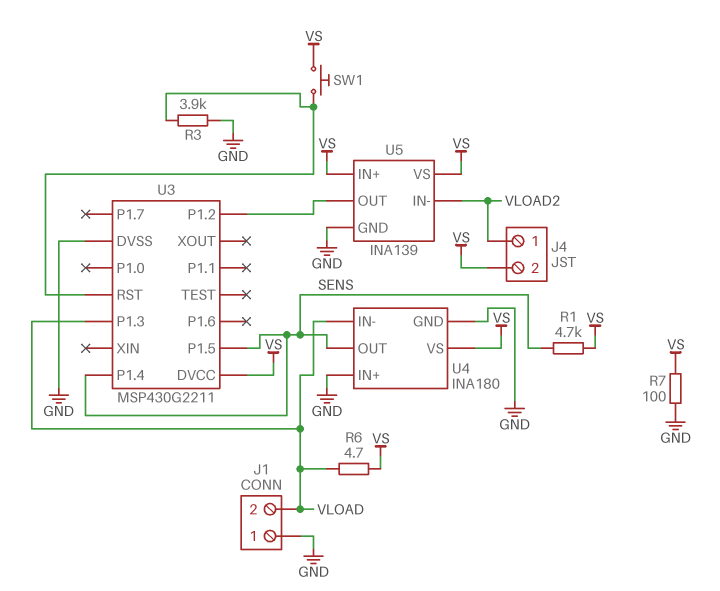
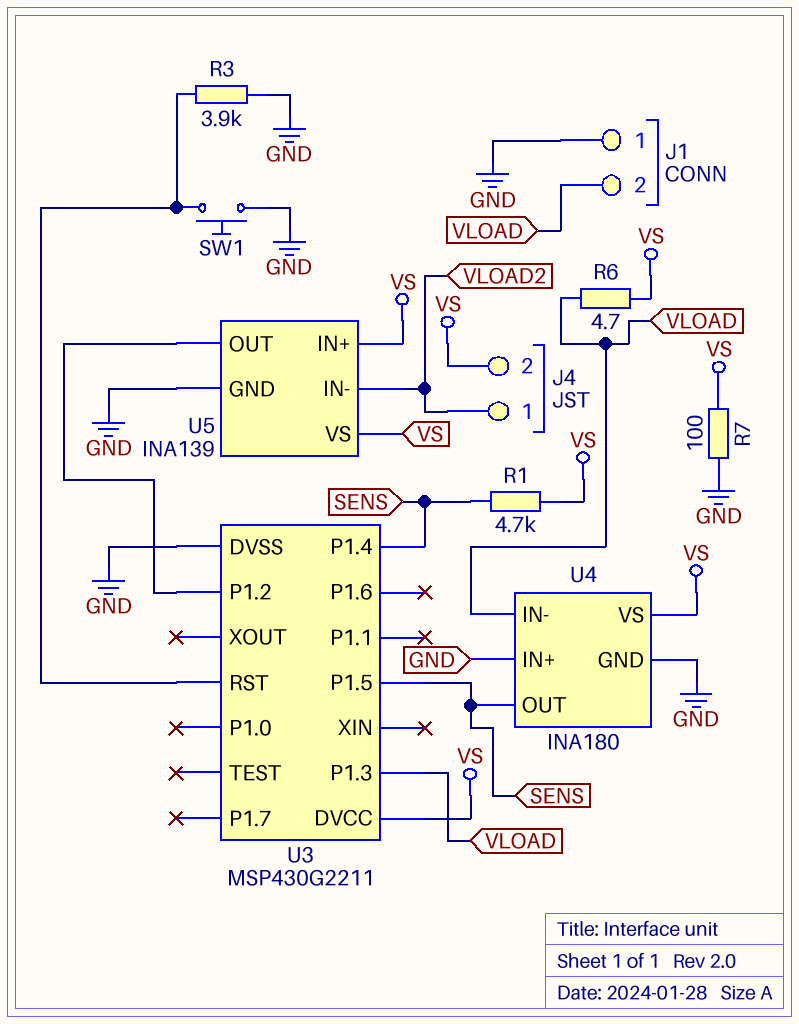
SW1: button (U3/RST, VS) -> button (GND, U3/RST)

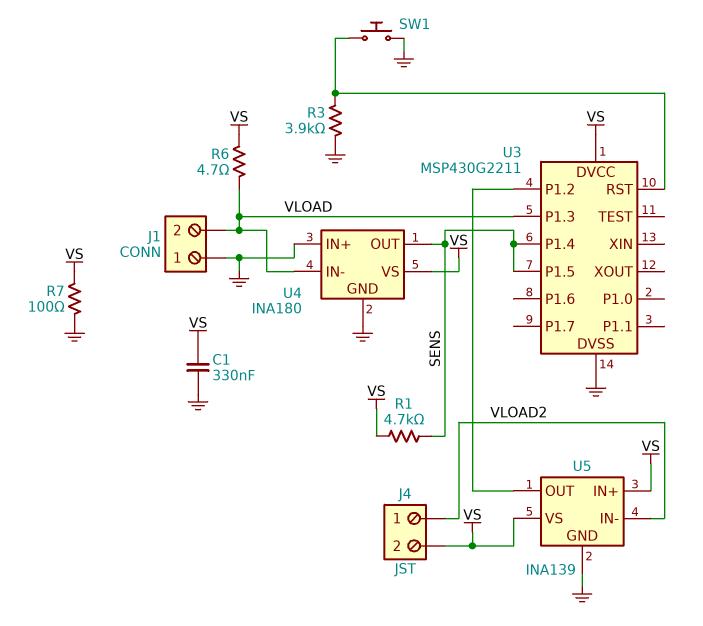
C1: none -> 330nF (GND, VS)

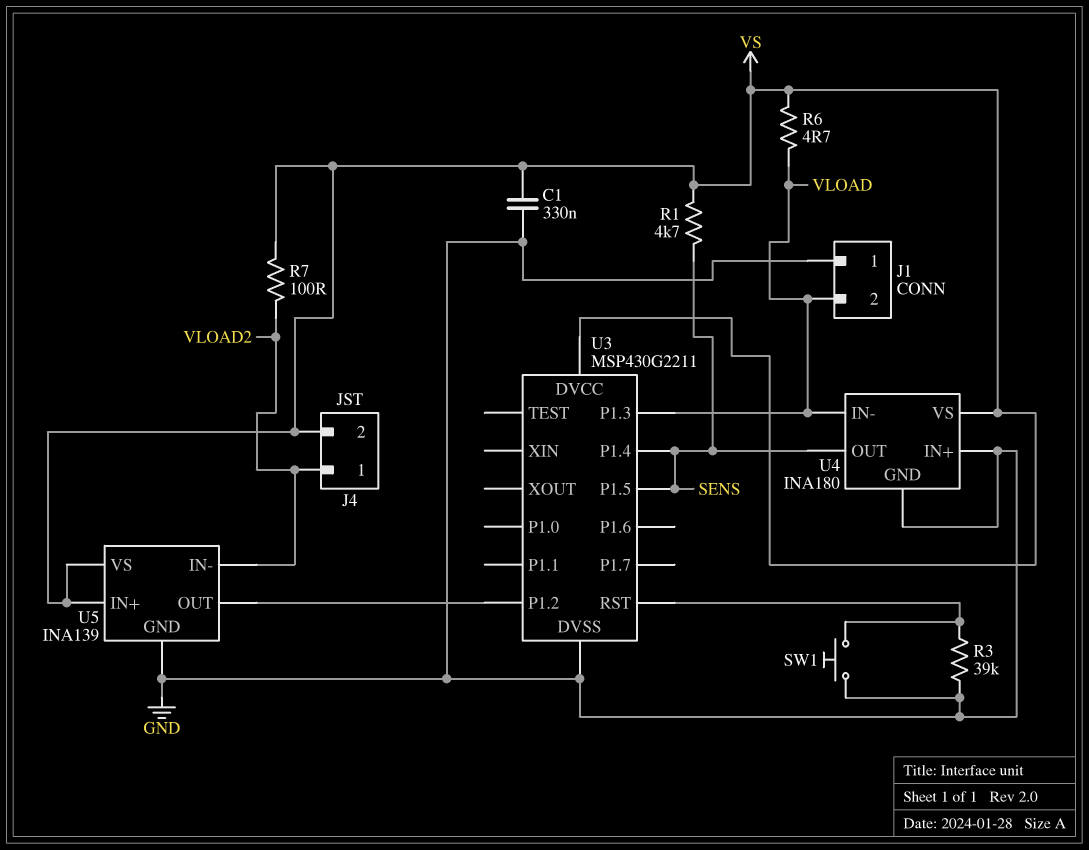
R3: 3.9k (GND, U3/RST) -> 39k (GND, U3/RST)
R7: 100 (GND, VS) -> 100 (VLOAD2, VS)

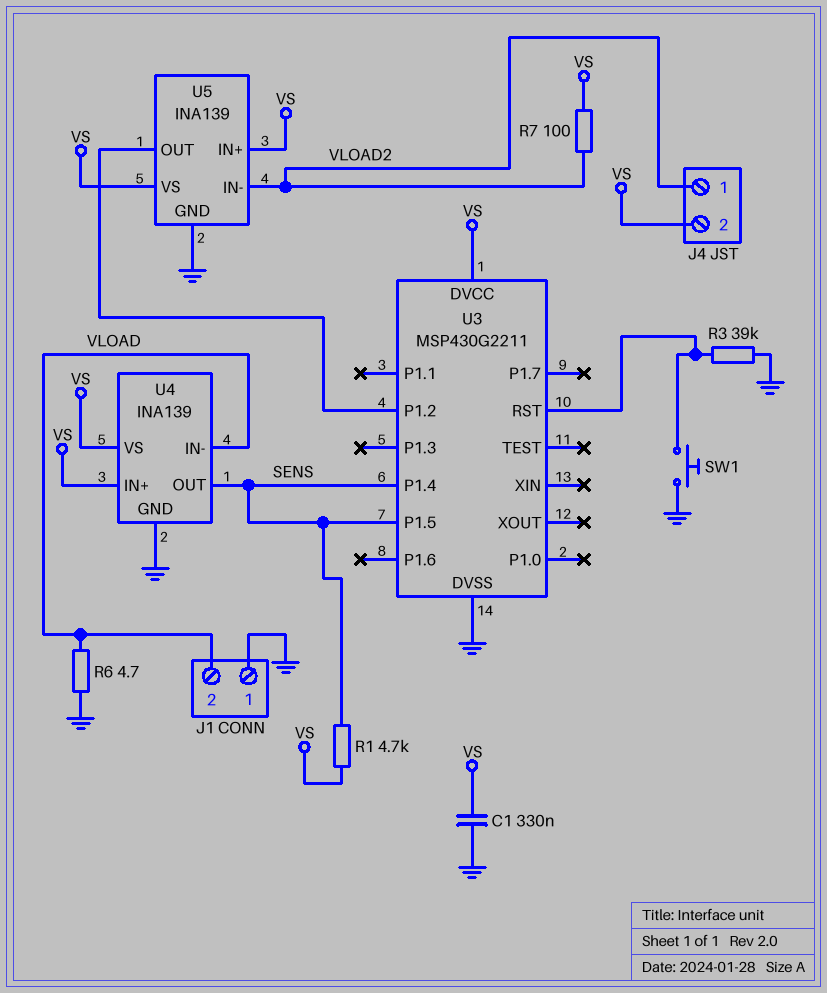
R6: 4.7 (VLOAD, VS) -> 4.7 (GND, VLOAD)
U3 pin P1.3: VLOAD -> none
U4: INA180 -> INA139
U4 pin IN+: GND -> VS

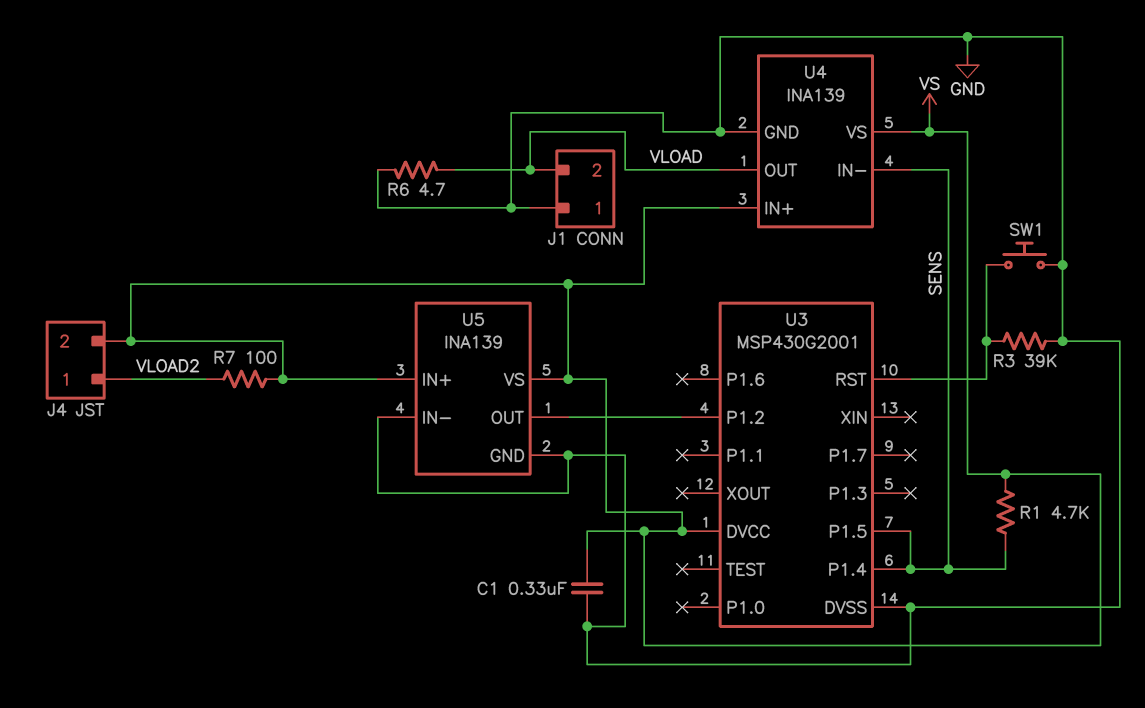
U3: MSP430G2211 -> MSP430G2001
U4 pin IN-: VLOAD -> SENS
U4 pin OUT: SENS -> VLOAD
U5 pin IN-: VLOAD2 -> GND

